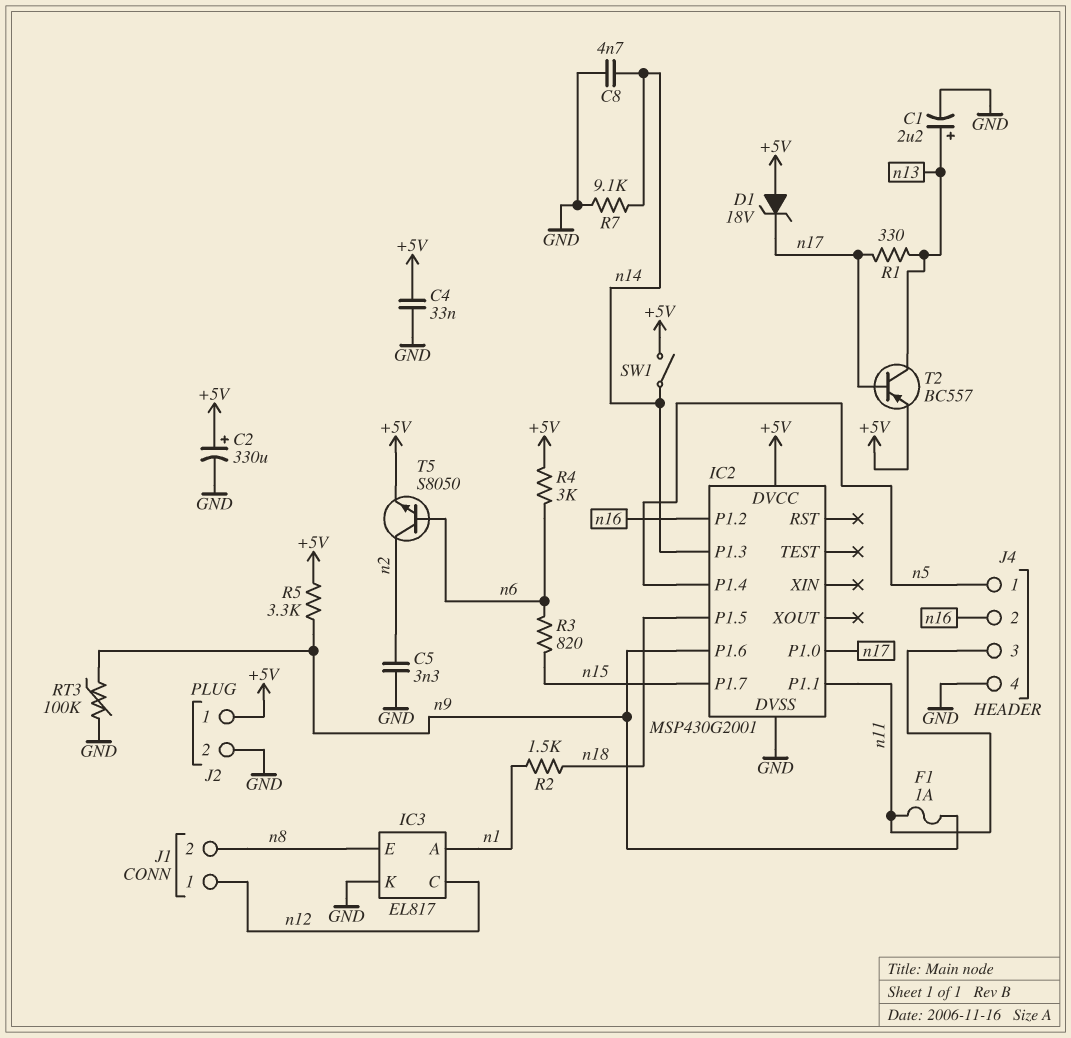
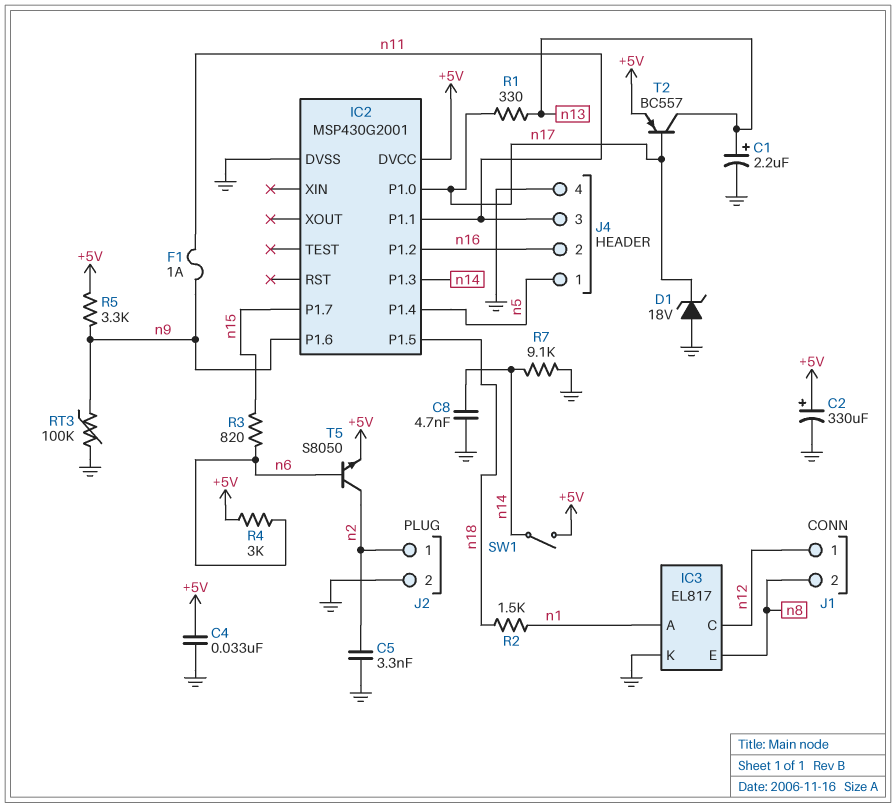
D1: zener 18V (A +5V, K n17) -> zener 18V (A GND, K n17)
J2 pin 1: +5V -> n2

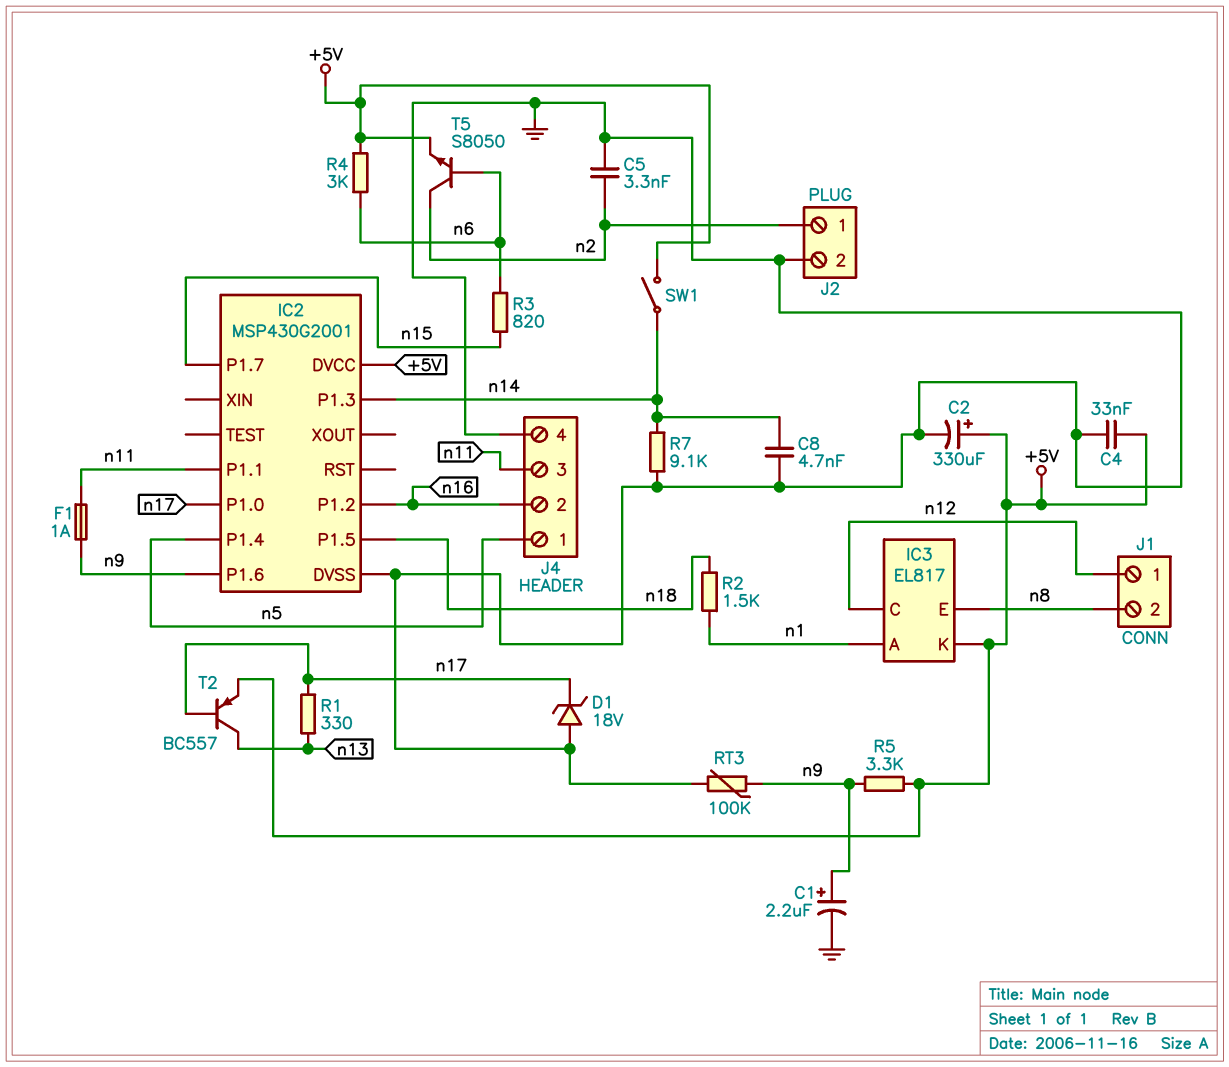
C1: 2.2uF (plus n13, minus GND) -> 2.2uF (plus n9, minus GND)
IC3 pin K: GND -> +5V

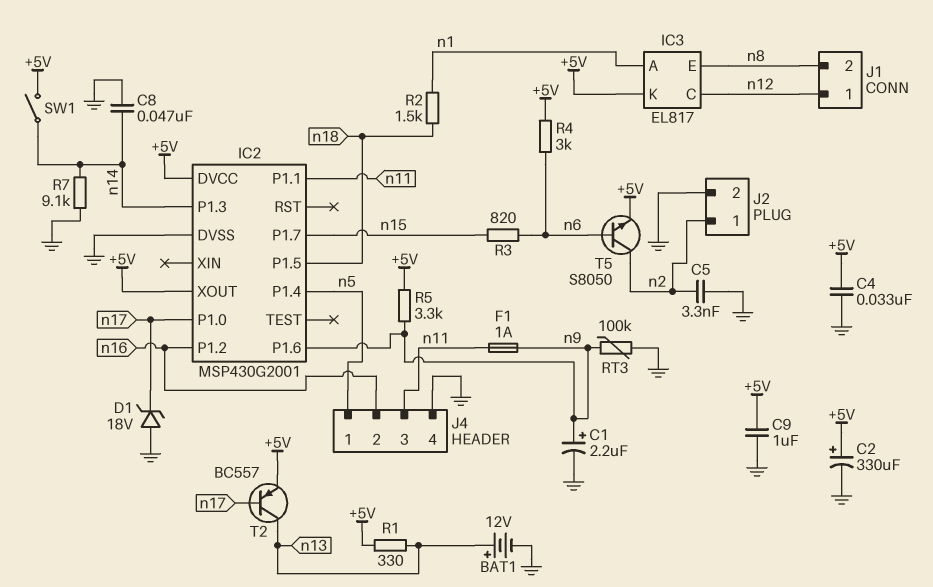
BAT1: none -> 12V (plus n13, minus GND)
C8: 4.7nF (GND, n14) -> 47nF (GND, n14)
C9: none -> 1uF (+5V, GND)
IC2 pin XOUT: none -> +5V
R1: 330 (n13, n17) -> 330 (+5V, n13)

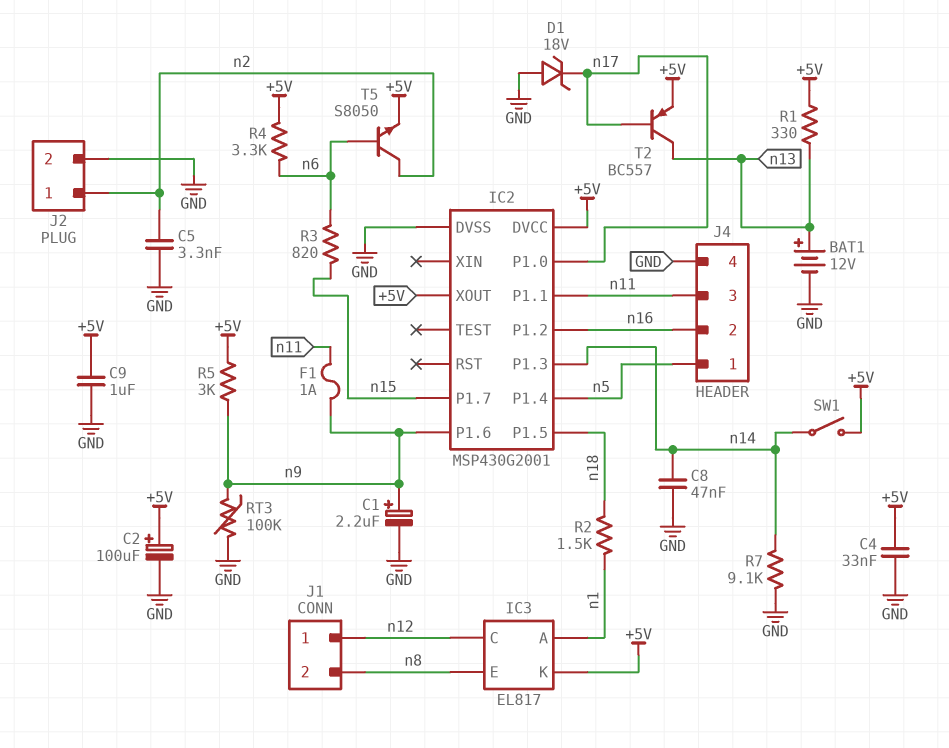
C2: 330uF (plus +5V, minus GND) -> 100uF (plus +5V, minus GND)
R4: 3k (+5V, n6) -> 3.3k (+5V, n6)
R5: 3.3k (+5V, n9) -> 3k (+5V, n9)

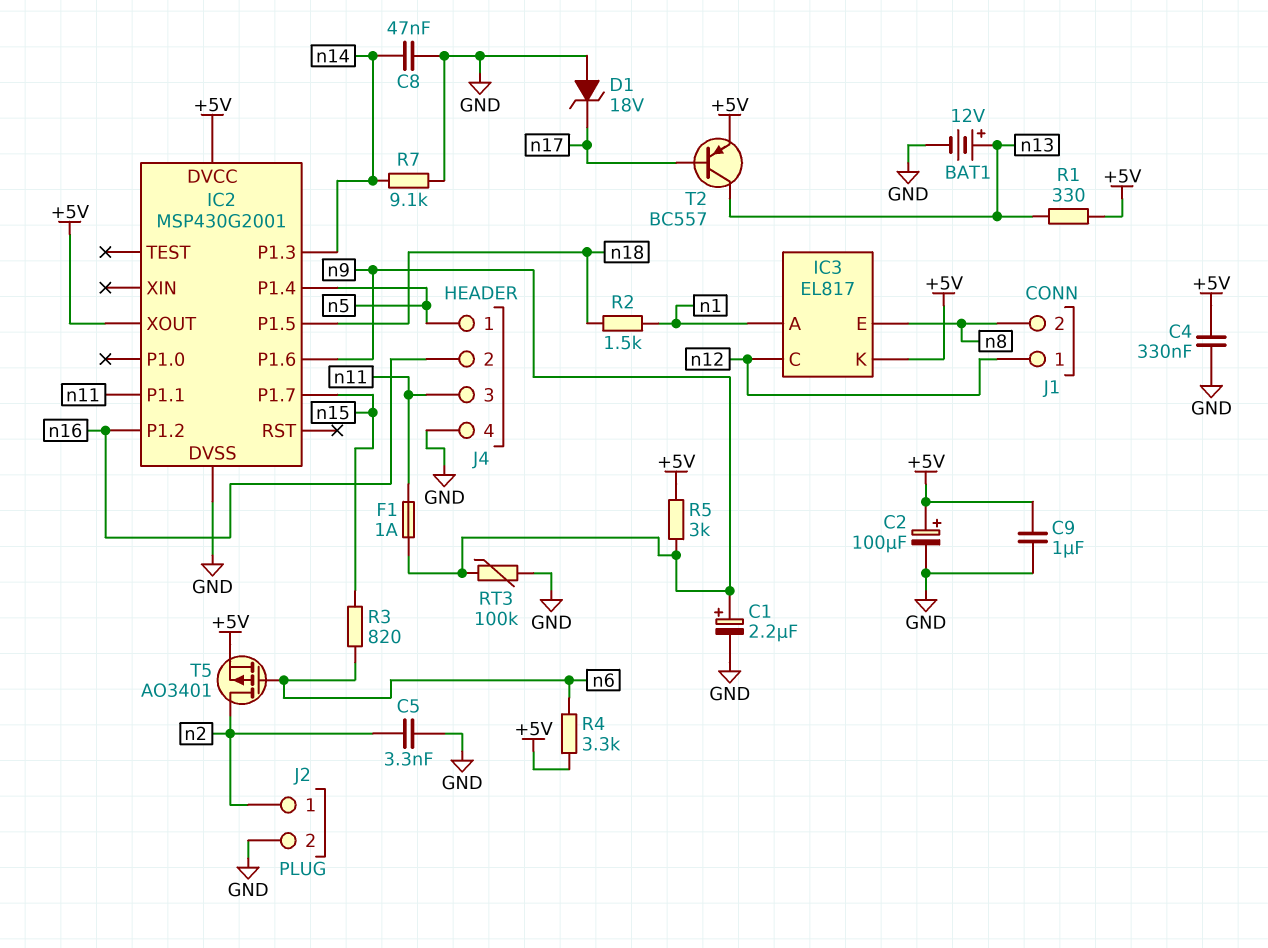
C4: 33nF (+5V, GND) -> 330nF (+5V, GND)
IC2 pin P1.0: n17 -> none
SW1: switch (+5V, n14) -> none
T5: NPN S8050 (B n6, C n2, E +5V) -> PMOS AO3401 (G n6, D n2, S +5V)

